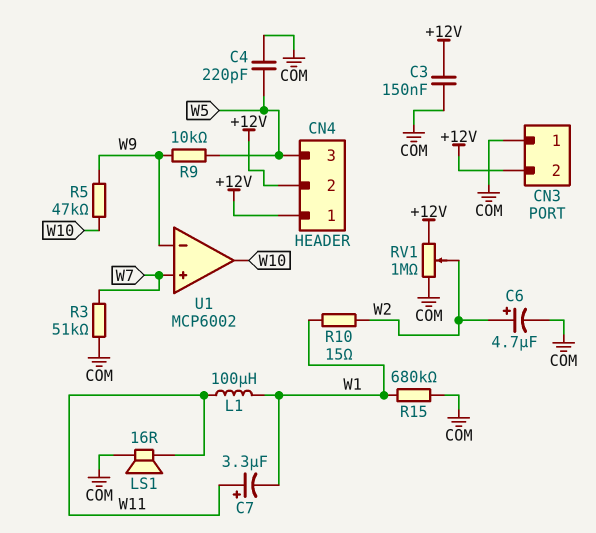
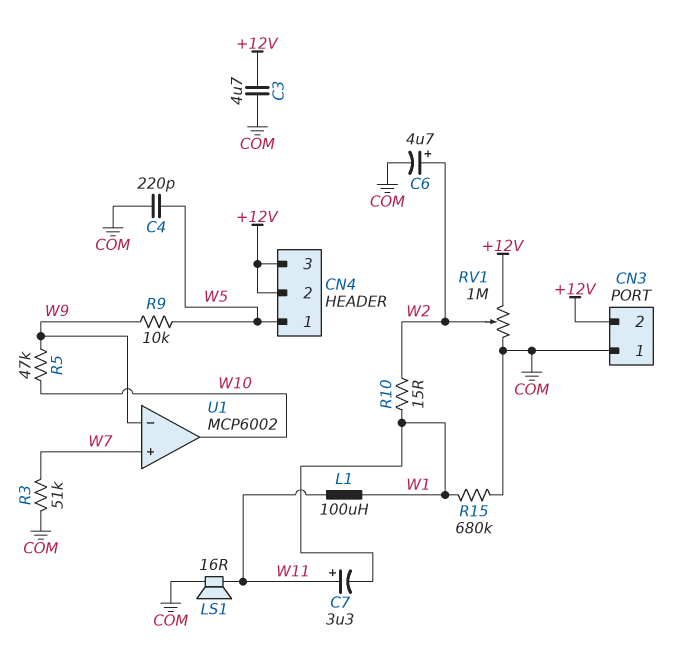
C3: 150nF (+12V, COM) -> 4.7uF (+12V, COM)
CN4 pin 1: +12V -> W5
CN4 pin 3: W5 -> +12V

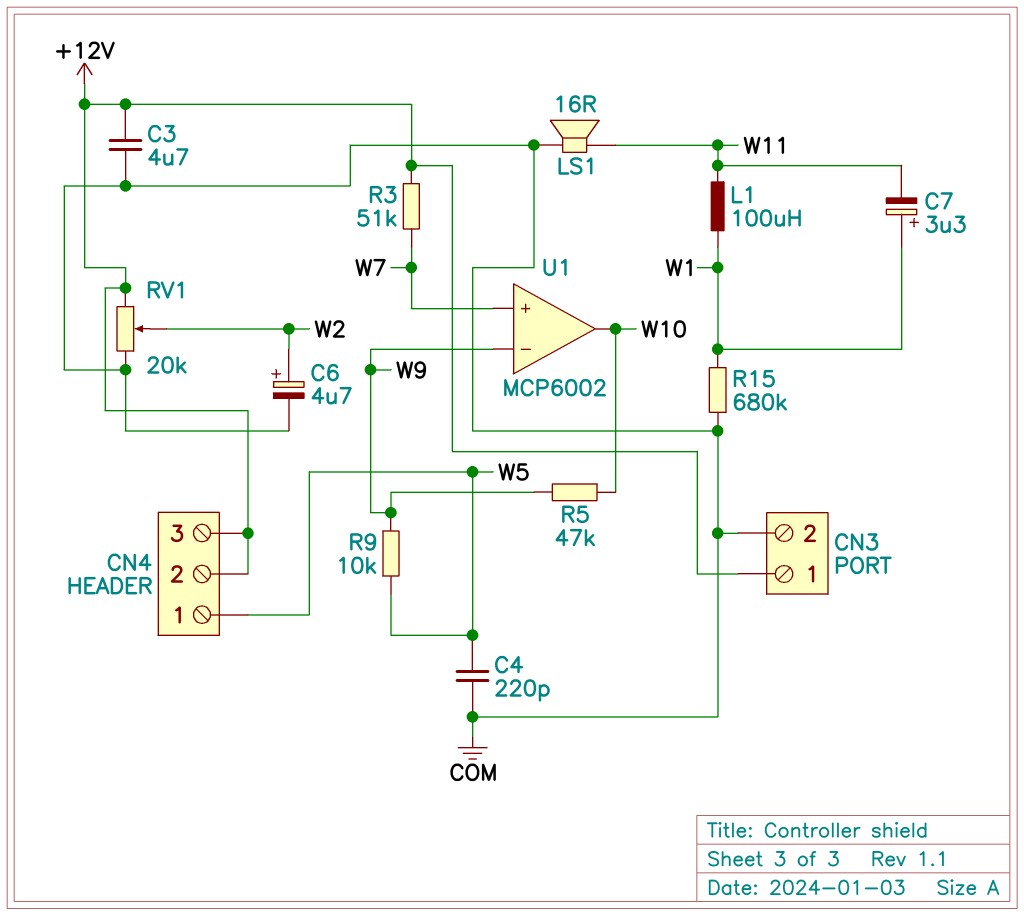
C7: 3.3uF (plus W11, minus W1) -> 3.3uF (plus W1, minus W11)
CN3 pin 1: COM -> +12V
CN3 pin 2: +12V -> COM
R3: 51k (COM, W7) -> 51k (+12V, W7)
R10: 15 (W1, W2) -> none
RV1: 1M (+12V, COM, wiper W2) -> 20k (+12V, COM, wiper W2)

